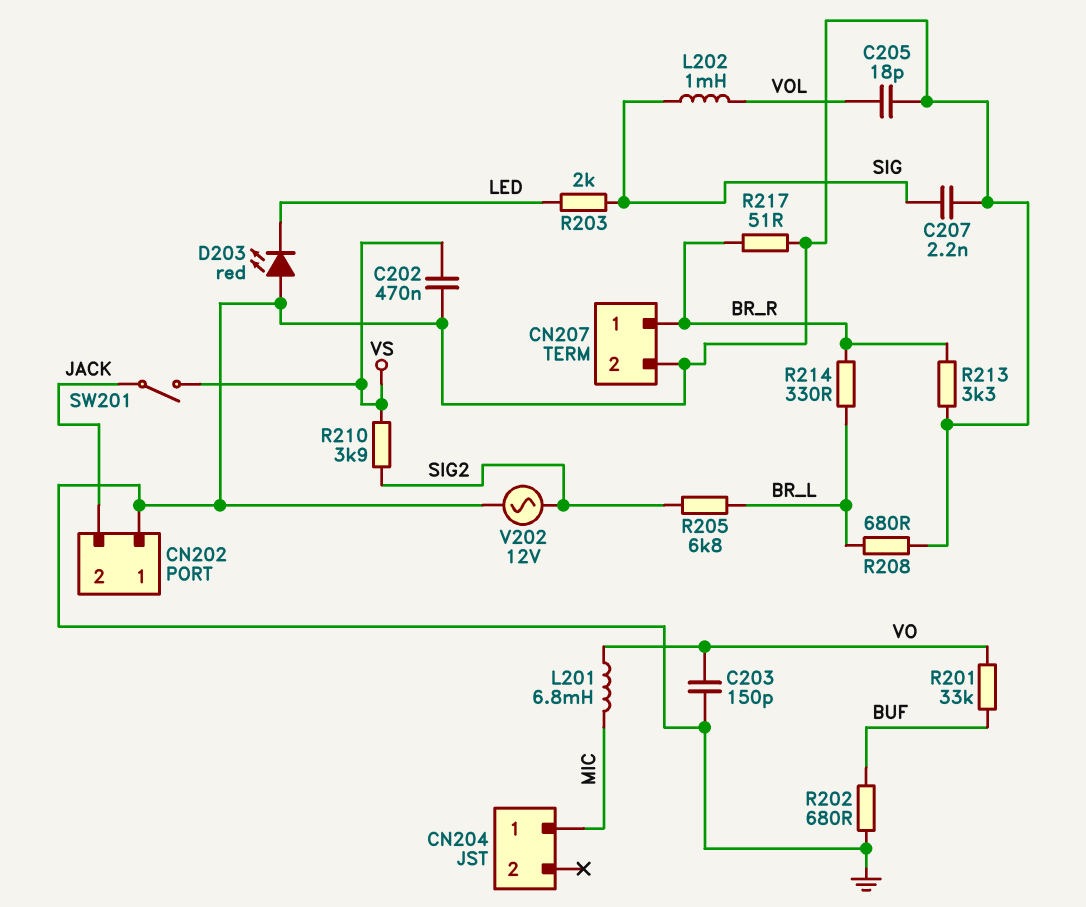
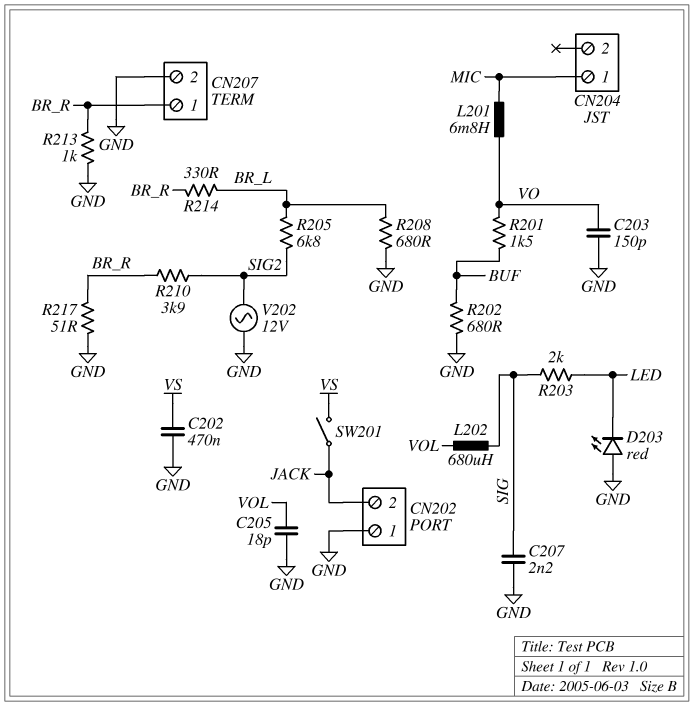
L202: 1mH (SIG, VOL) -> 680uH (SIG, VOL)
R201: 33k (BUF, VO) -> 1.5k (BUF, VO)
R210: 3.9k (SIG2, VS) -> 3.9k (BR_R, SIG2)
R213: 3.3k (BR_R, GND) -> 1k (BR_R, GND)

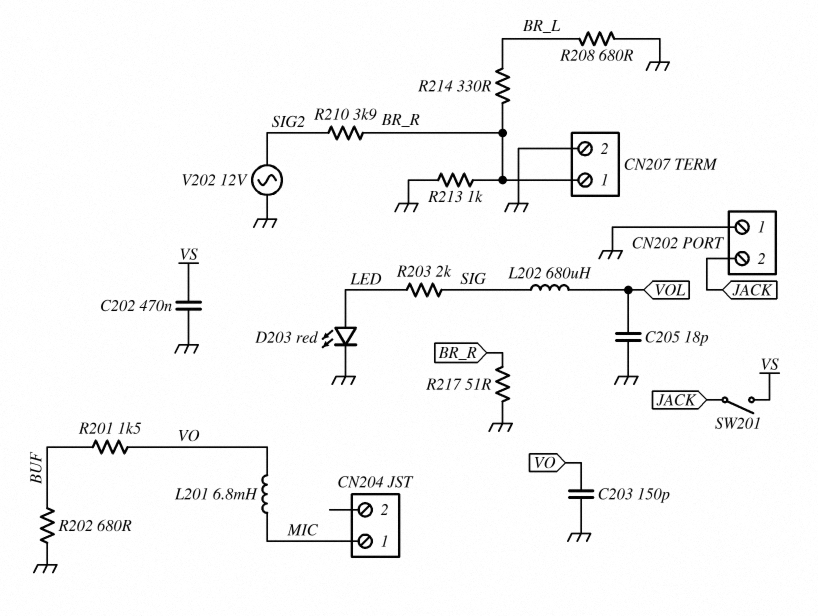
C207: 2.2nF (GND, SIG) -> none
D203: LED red (A GND, K LED) -> LED red (A LED, K GND)
R205: 6.8k (BR_L, SIG2) -> none

